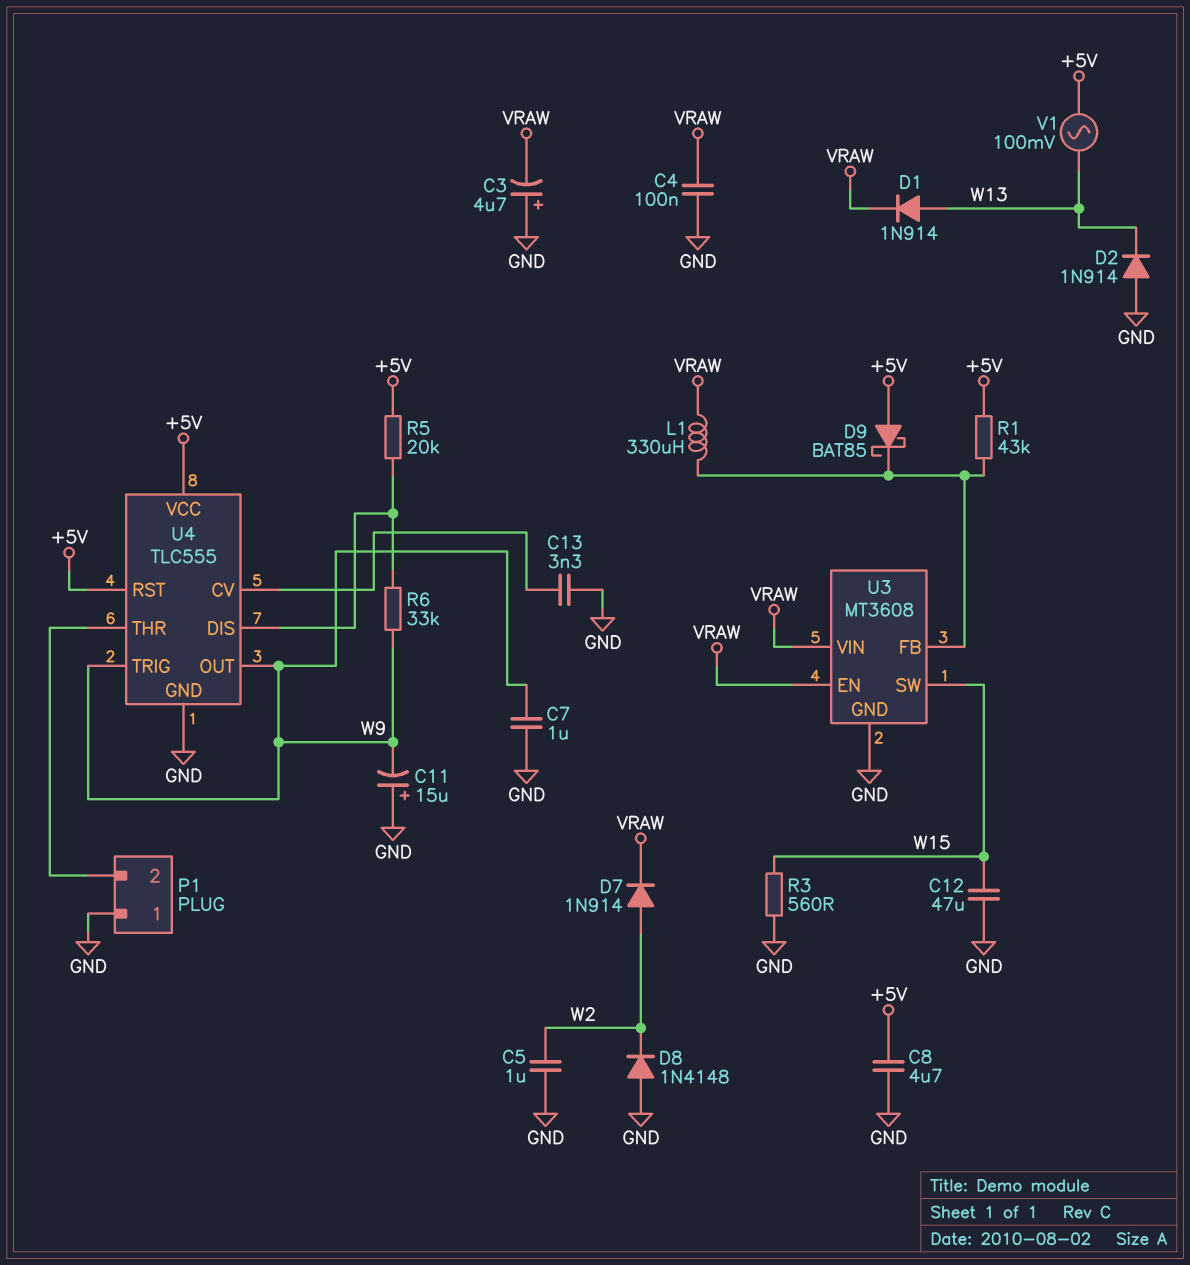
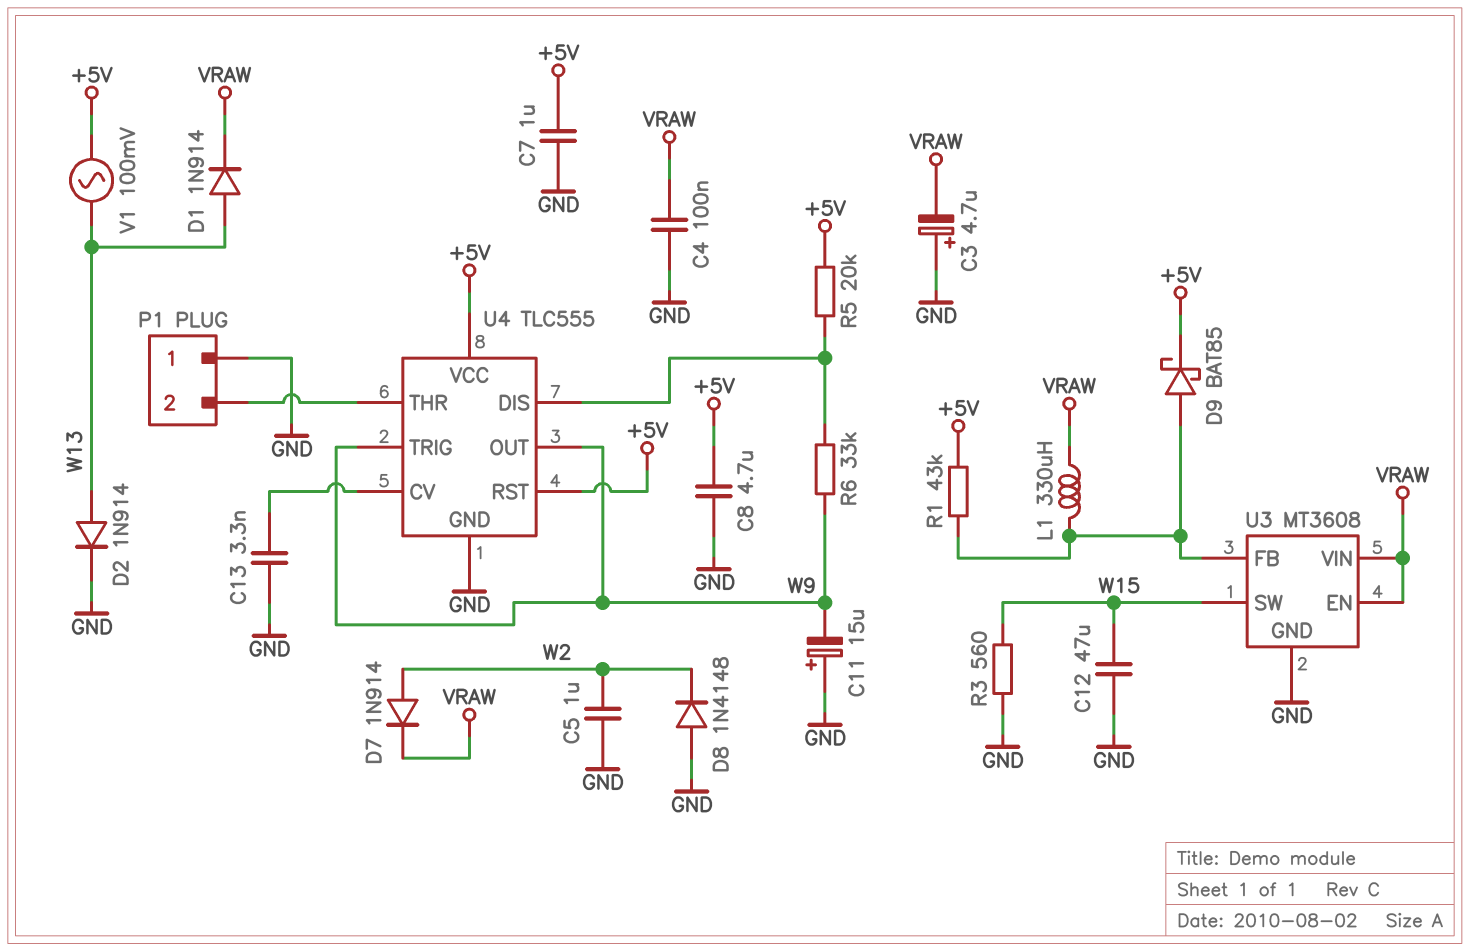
C7: 1uF (GND, W9) -> 1uF (+5V, GND)
D2: diode 1N914 (A GND, K W13) -> diode 1N914 (A W13, K GND)
D9: schottky BAT85 (A +5V, K U3/FB) -> schottky BAT85 (A U3/FB, K +5V)

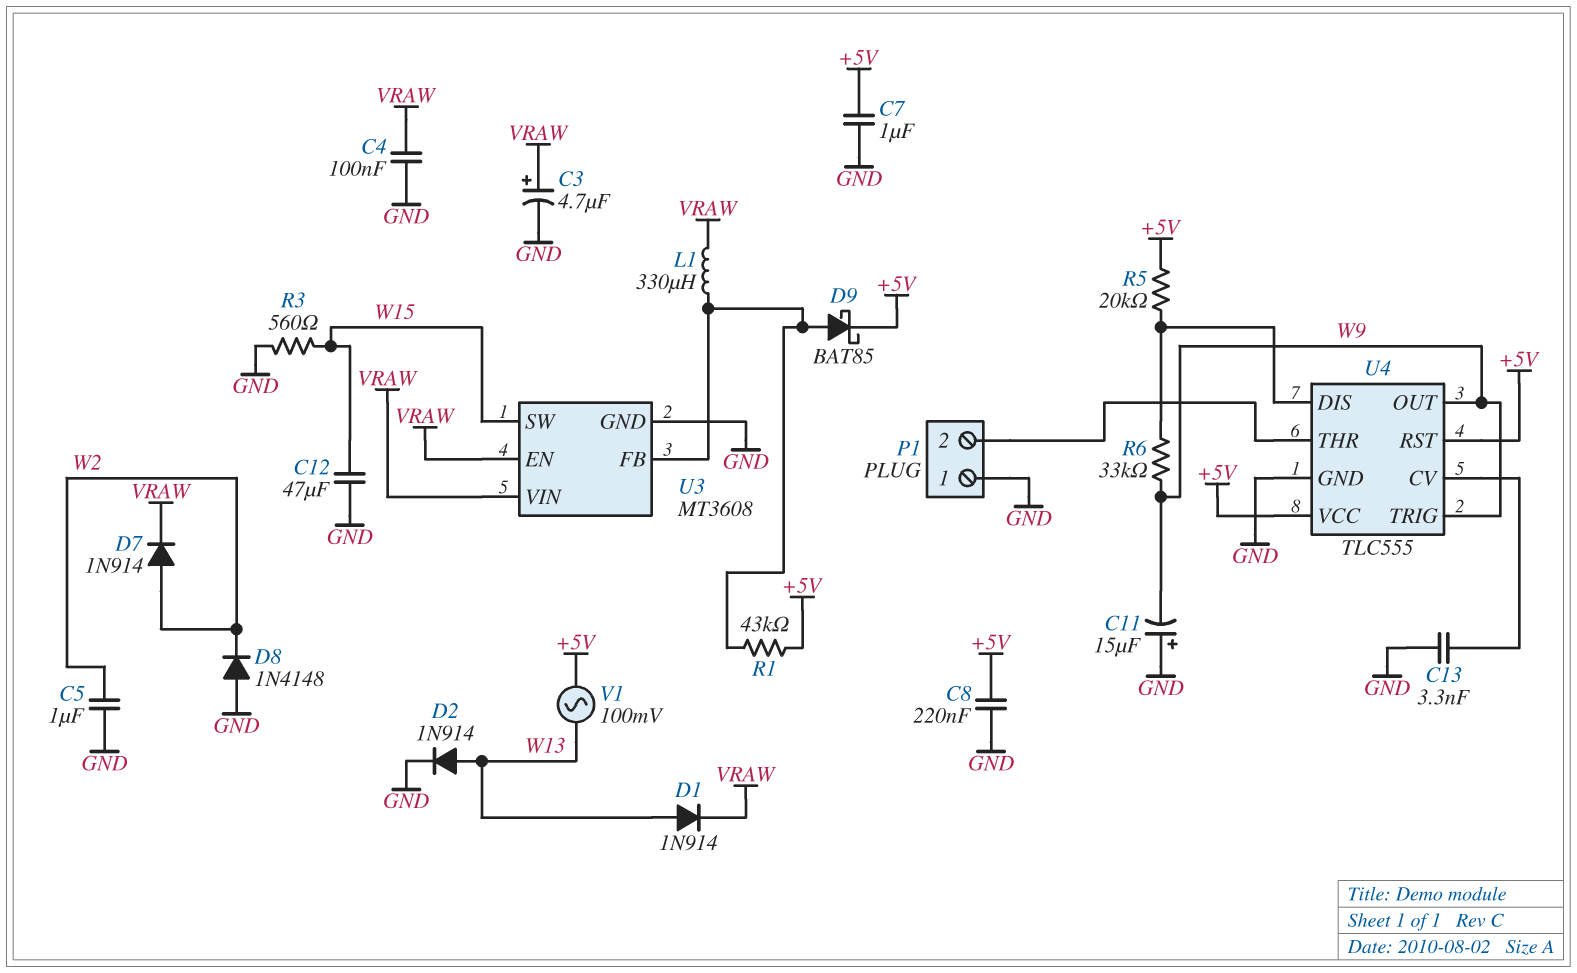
C3: 4.7uF (plus GND, minus VRAW) -> 4.7uF (plus VRAW, minus GND)
C8: 4.7uF (+5V, GND) -> 220nF (+5V, GND)

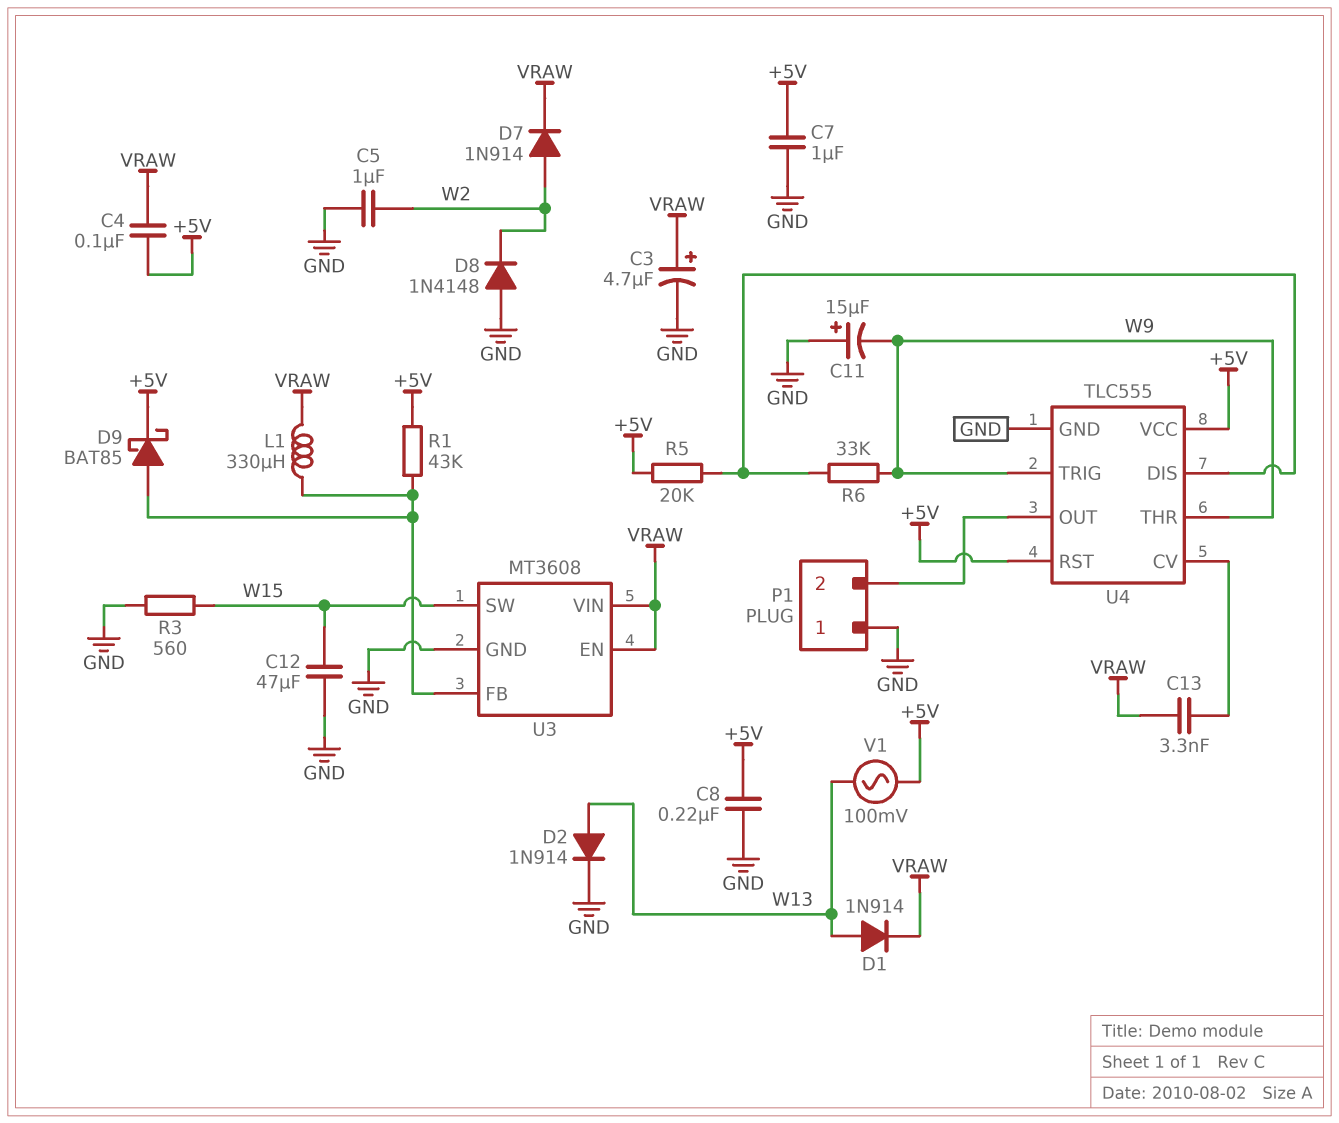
C4: 100nF (GND, VRAW) -> 100nF (+5V, VRAW)
C13: 3.3nF (GND, U4/CV) -> 3.3nF (U4/CV, VRAW)
U4 pin OUT: W9 -> P1/2
U4 pin THR: P1/2 -> W9

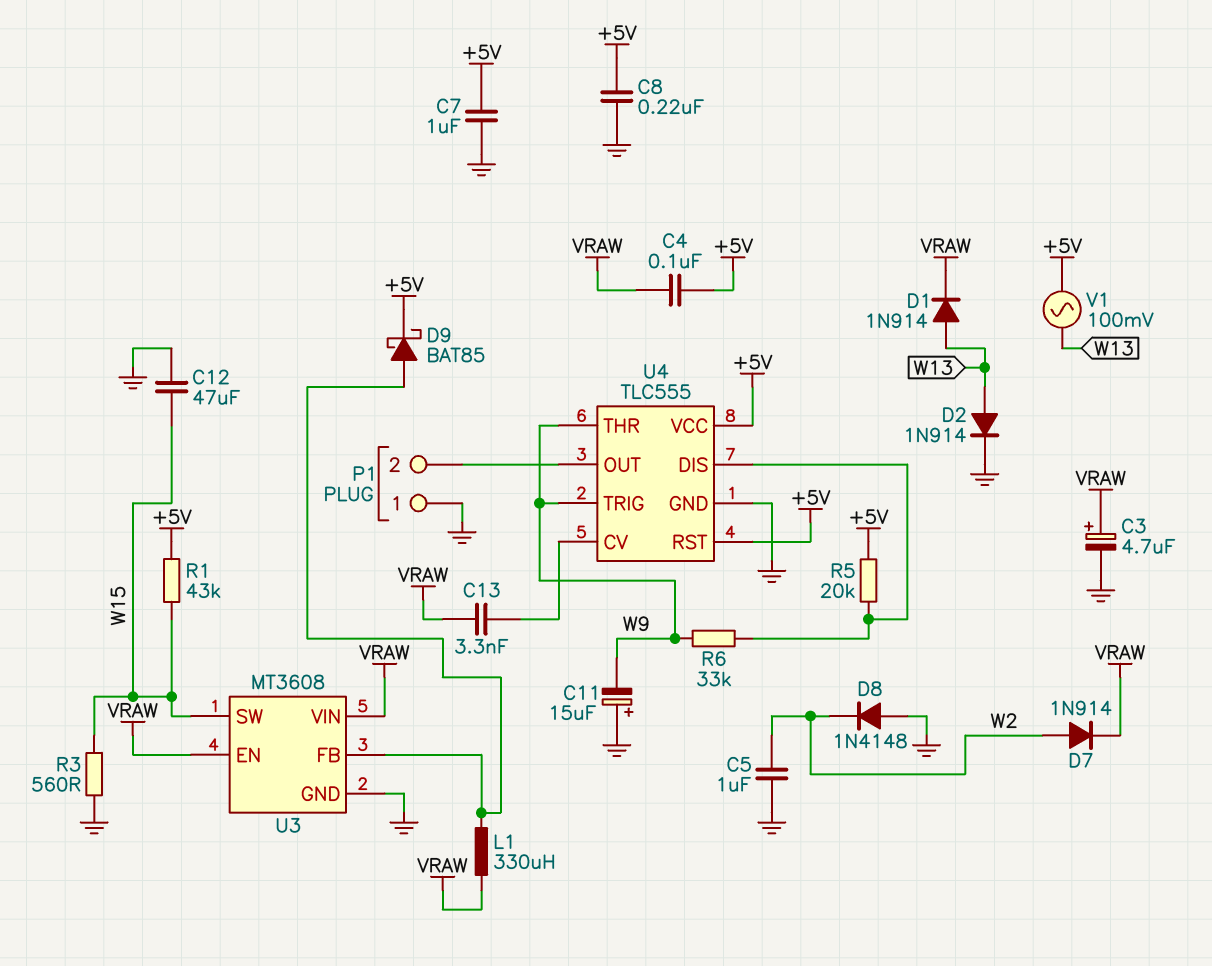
R1: 43k (+5V, U3/FB) -> 43k (+5V, W15)

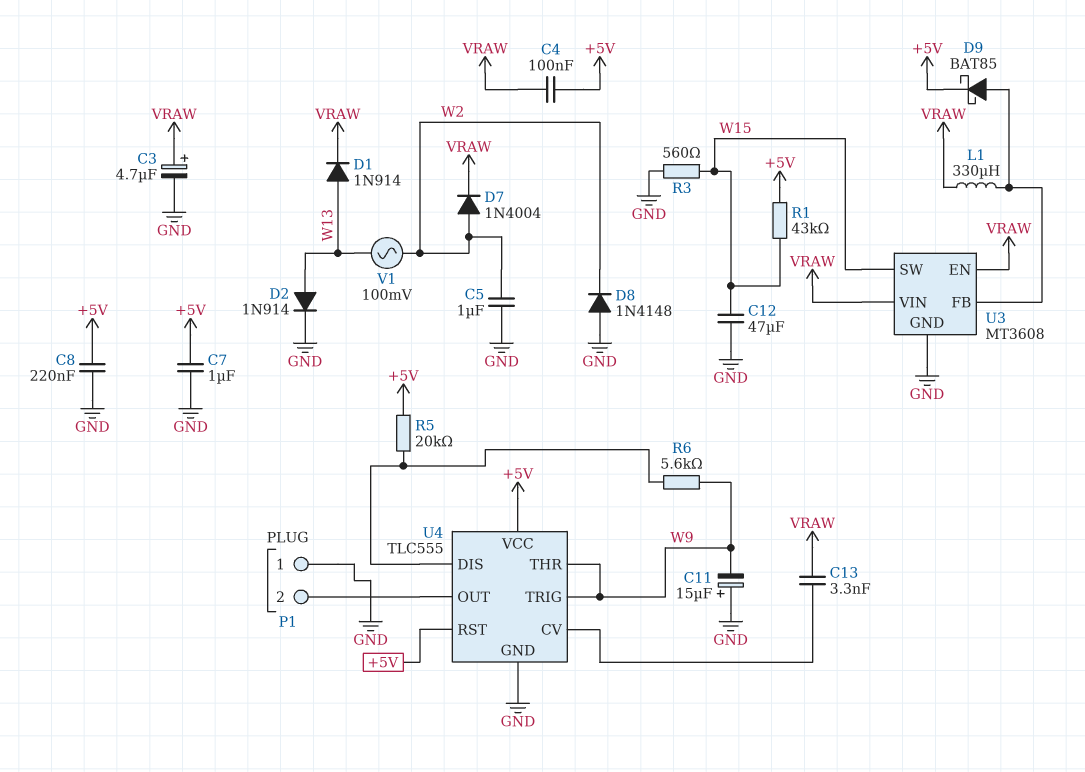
D7: diode 1N914 (A W2, K VRAW) -> diode 1N4004 (A W2, K VRAW)
R6: 33k (U4/DIS, W9) -> 5.6k (U4/DIS, W9)
V1: AC 100mV (+5V, W13) -> AC 100mV (W2, W13)

